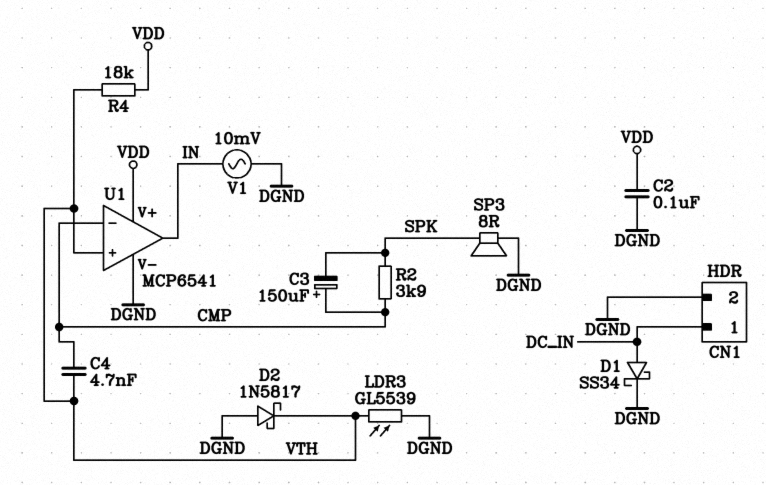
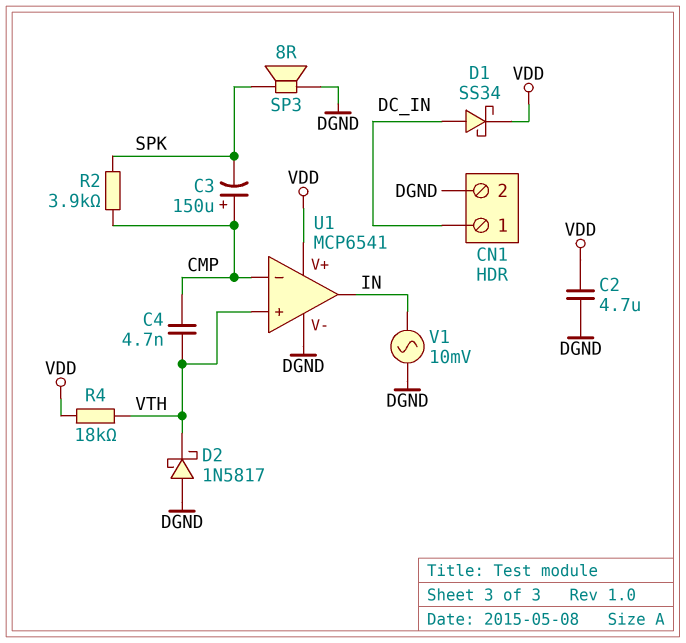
C2: 100nF (DGND, VDD) -> 4.7uF (DGND, VDD)
D1: schottky SS34 (A DC_IN, K DGND) -> schottky SS34 (A DC_IN, K VDD)
LDR3: GL5539 (DGND, VTH) -> none

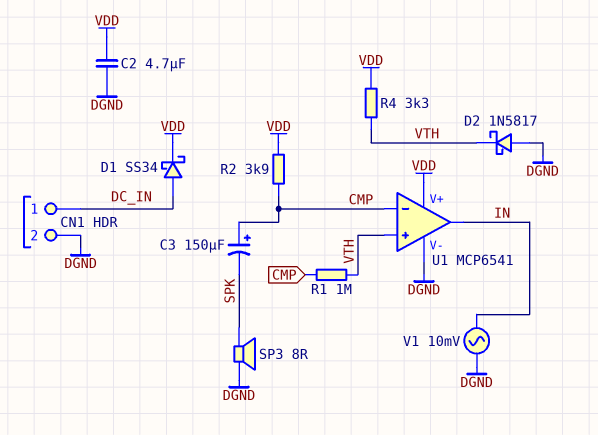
C4: 4.7nF (CMP, VTH) -> none
R1: none -> 1M (CMP, VTH)
R2: 3.9k (CMP, SPK) -> 3.9k (CMP, VDD)
R4: 18k (VDD, VTH) -> 3.3k (VDD, VTH)

